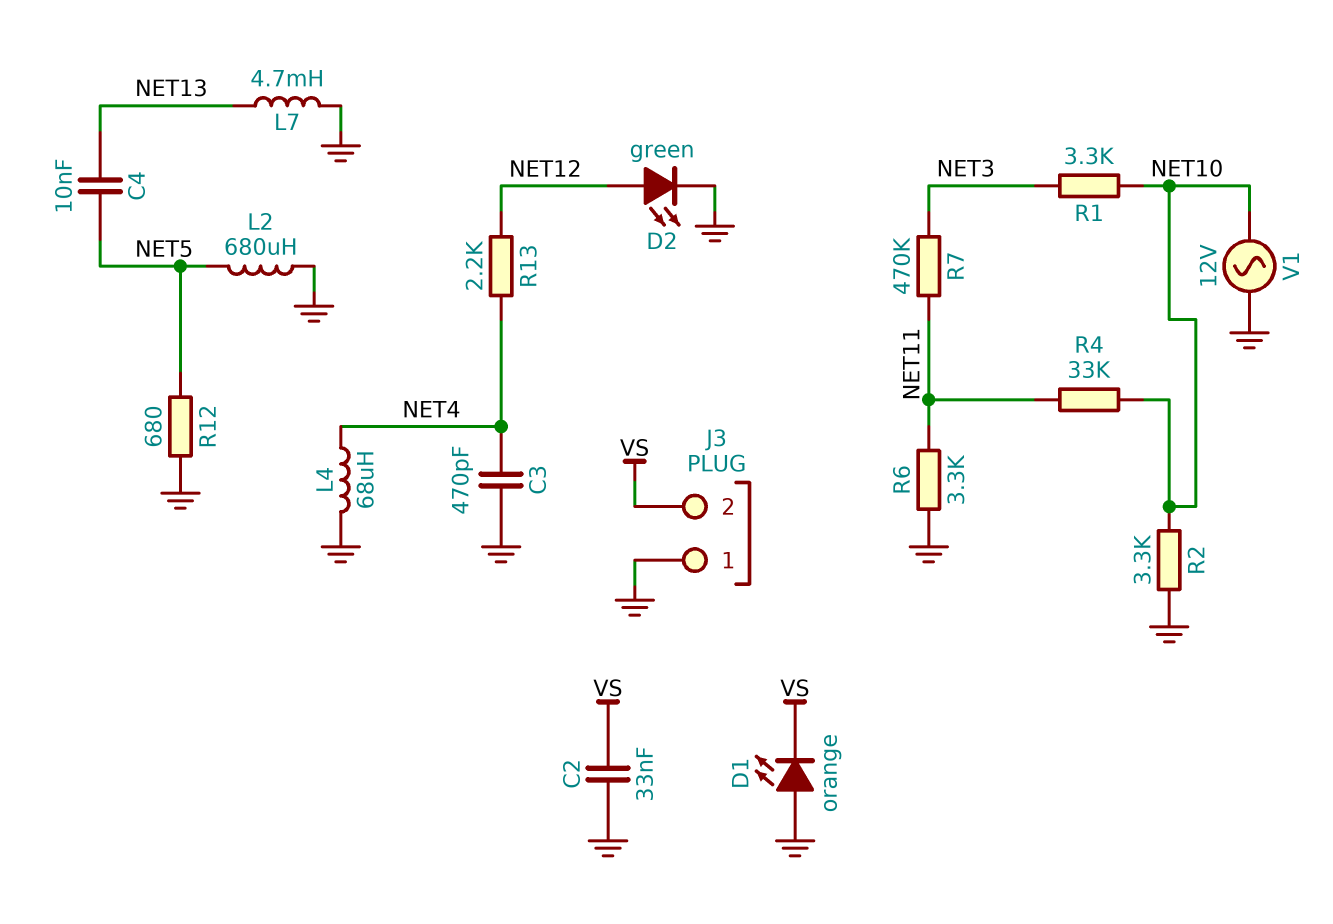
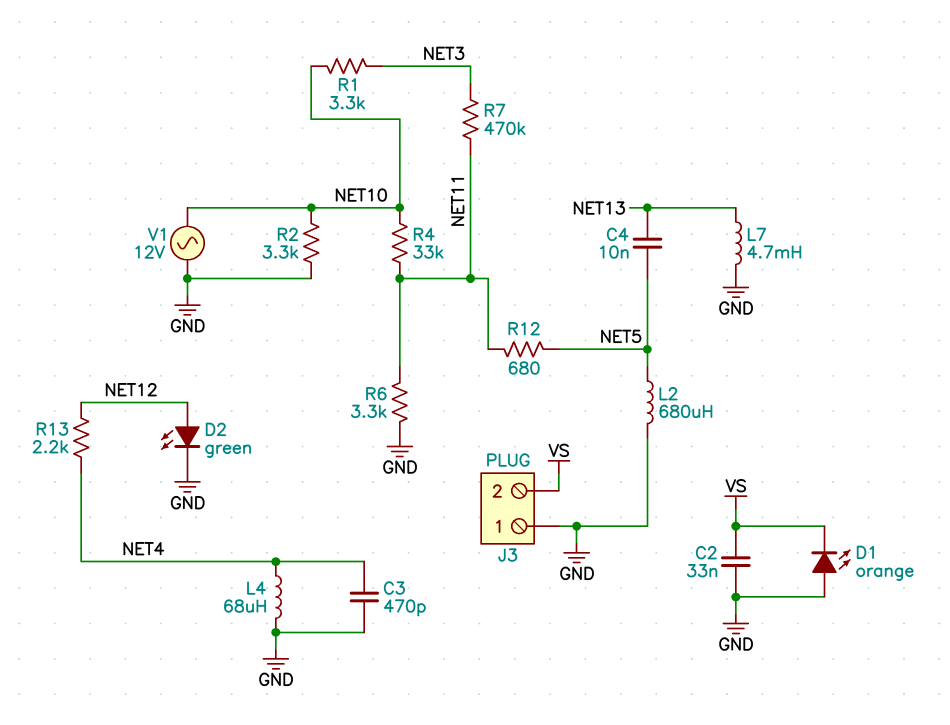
R12: 680 (GND, NET5) -> 680 (NET5, NET11)

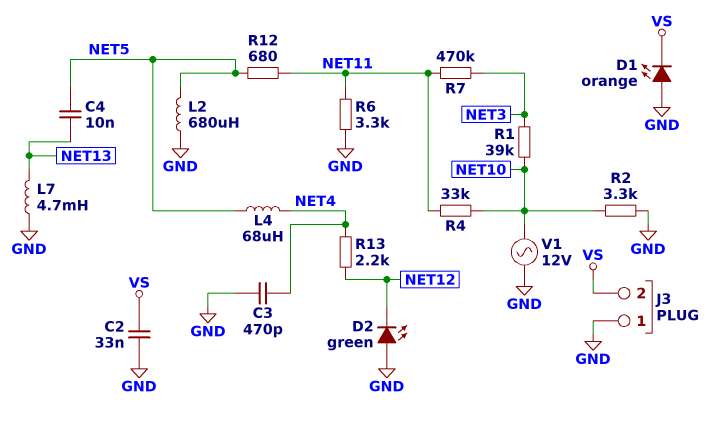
D2: LED green (A NET12, K GND) -> LED green (A GND, K NET12)
L4: 68uH (GND, NET4) -> 68uH (NET4, NET5)
R1: 3.3k (NET3, NET10) -> 39k (NET3, NET10)

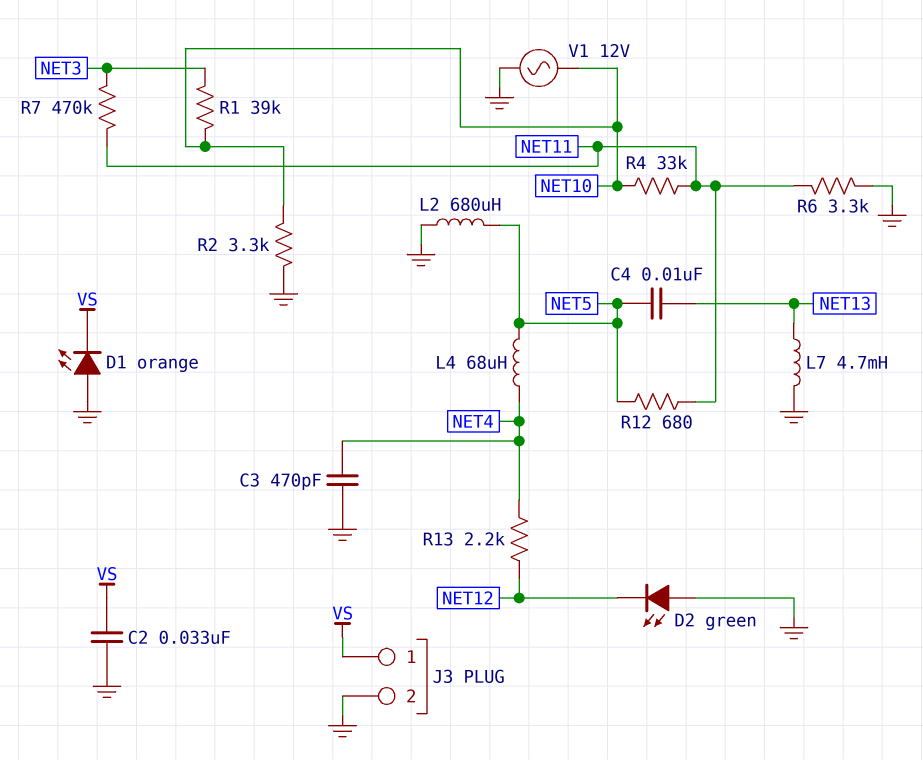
J3 pin 1: GND -> VS
J3 pin 2: VS -> GND

